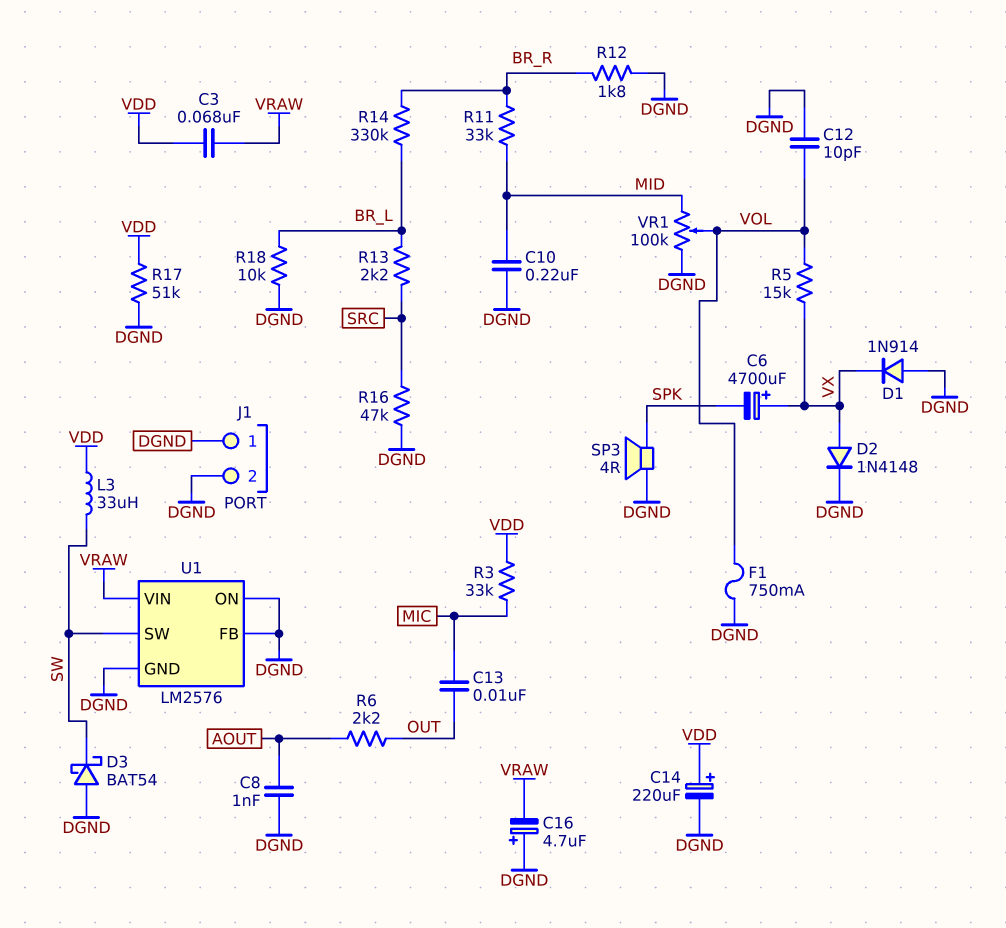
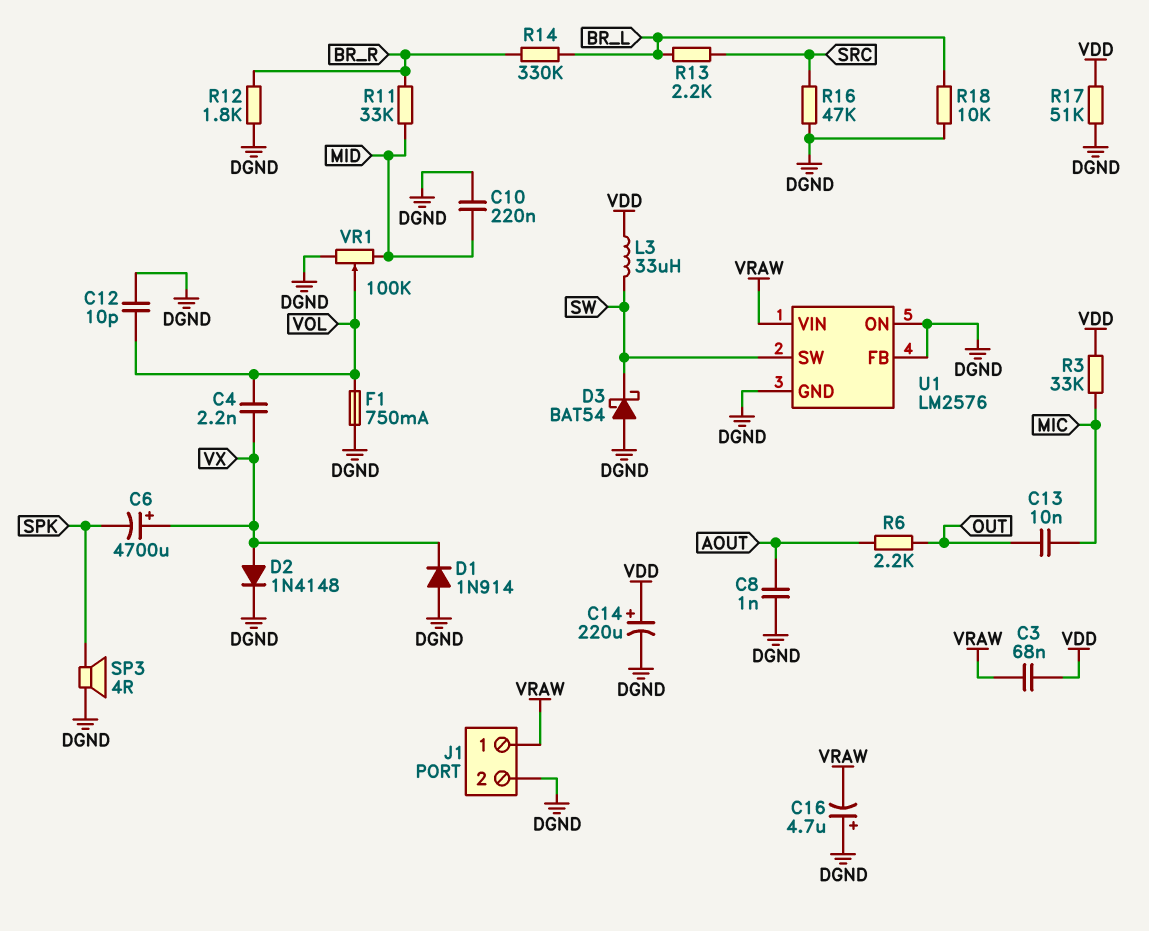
C4: none -> 2.2nF (VOL, VX)
J1 pin 1: DGND -> VRAW
R5: 15k (VOL, VX) -> none

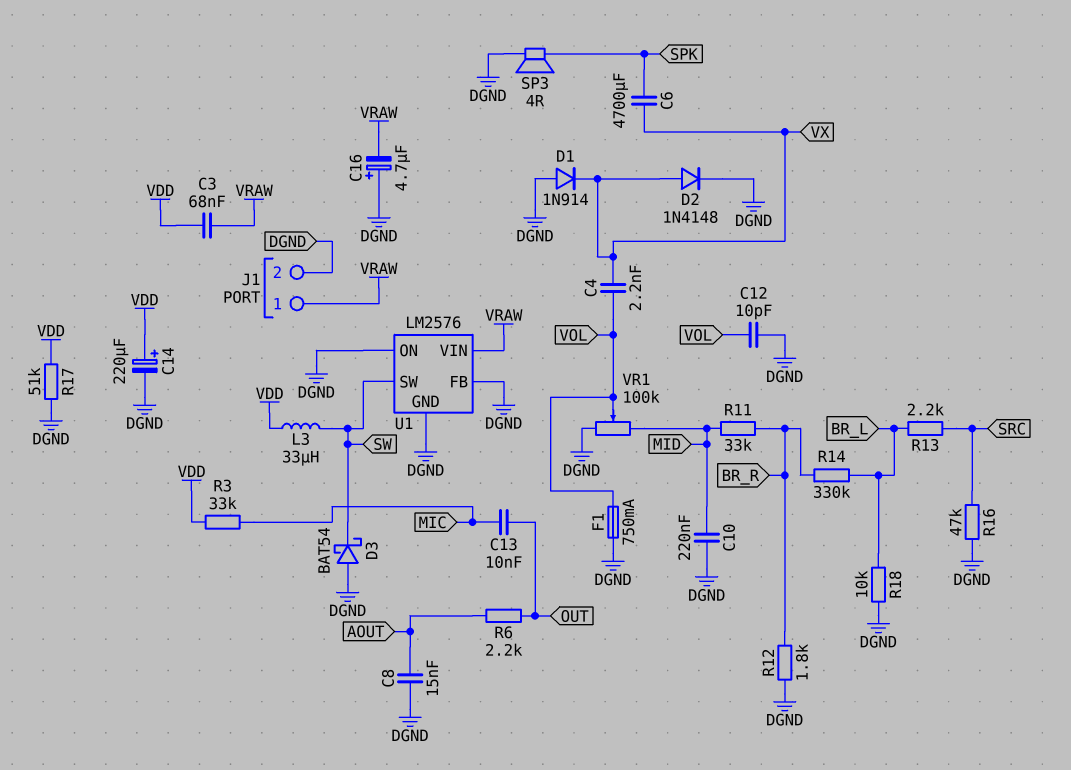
C6: 4700uF (plus VX, minus SPK) -> 4700uF (SPK, VX)
C8: 1nF (AOUT, DGND) -> 15nF (AOUT, DGND)

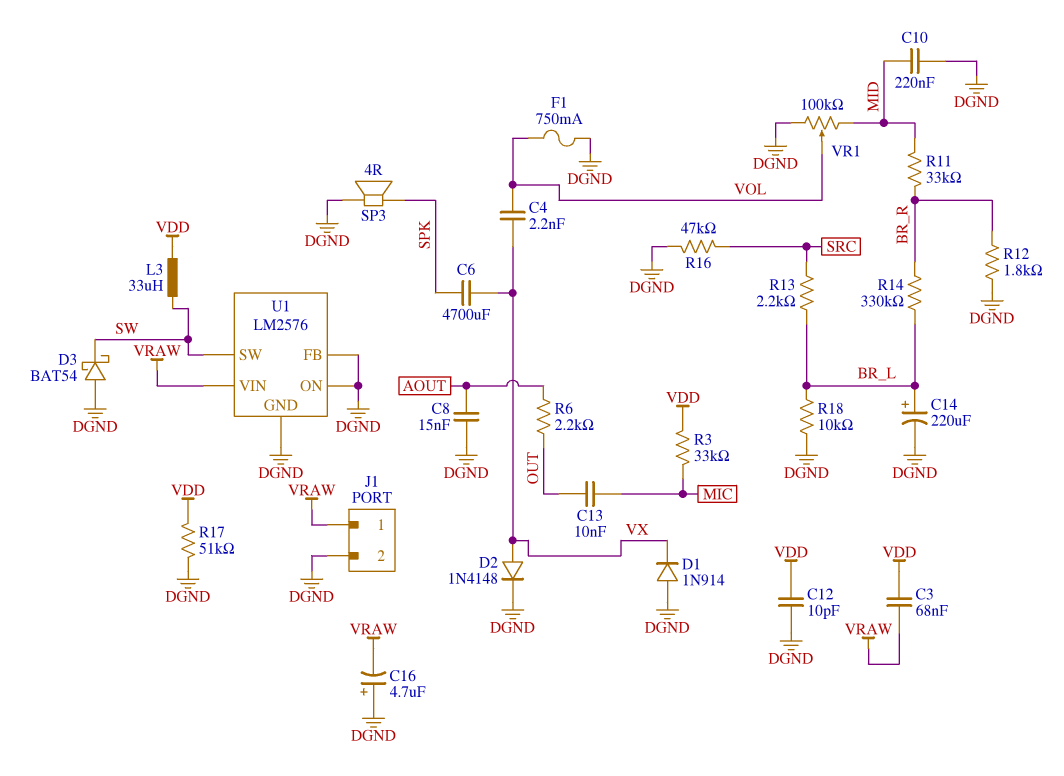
C12: 10pF (DGND, VOL) -> 10pF (DGND, VDD)
C14: 220uF (plus VDD, minus DGND) -> 220uF (plus BR_L, minus DGND)

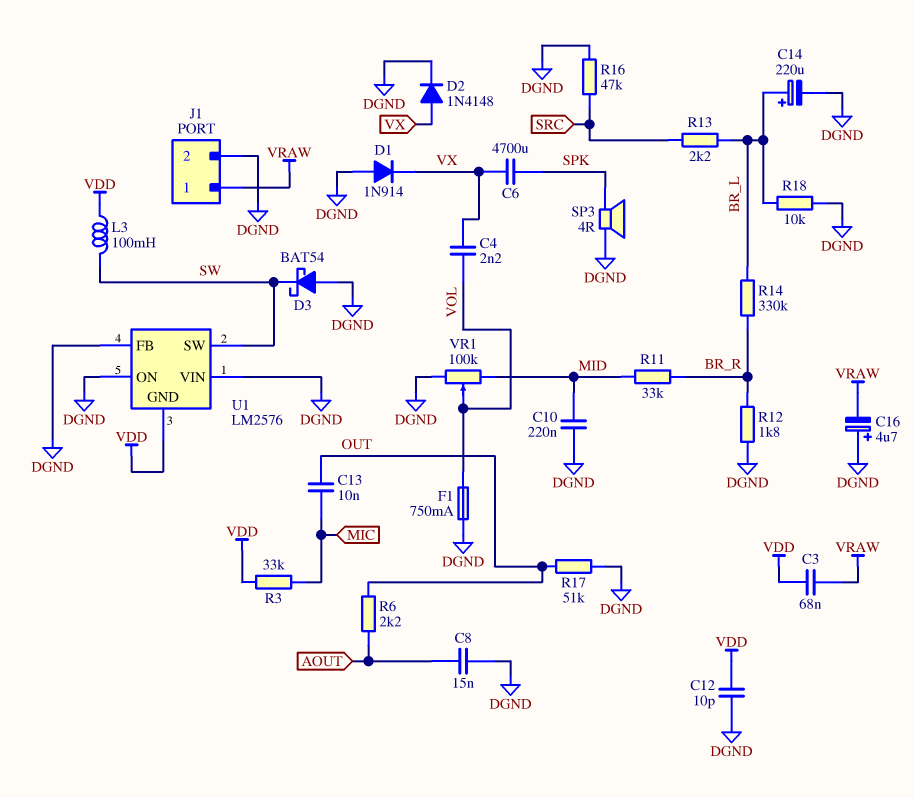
L3: 33uH (SW, VDD) -> 100mH (SW, VDD)
R17: 51k (DGND, VDD) -> 51k (DGND, OUT)
U1 pin GND: DGND -> VDD
U1 pin VIN: VRAW -> DGND

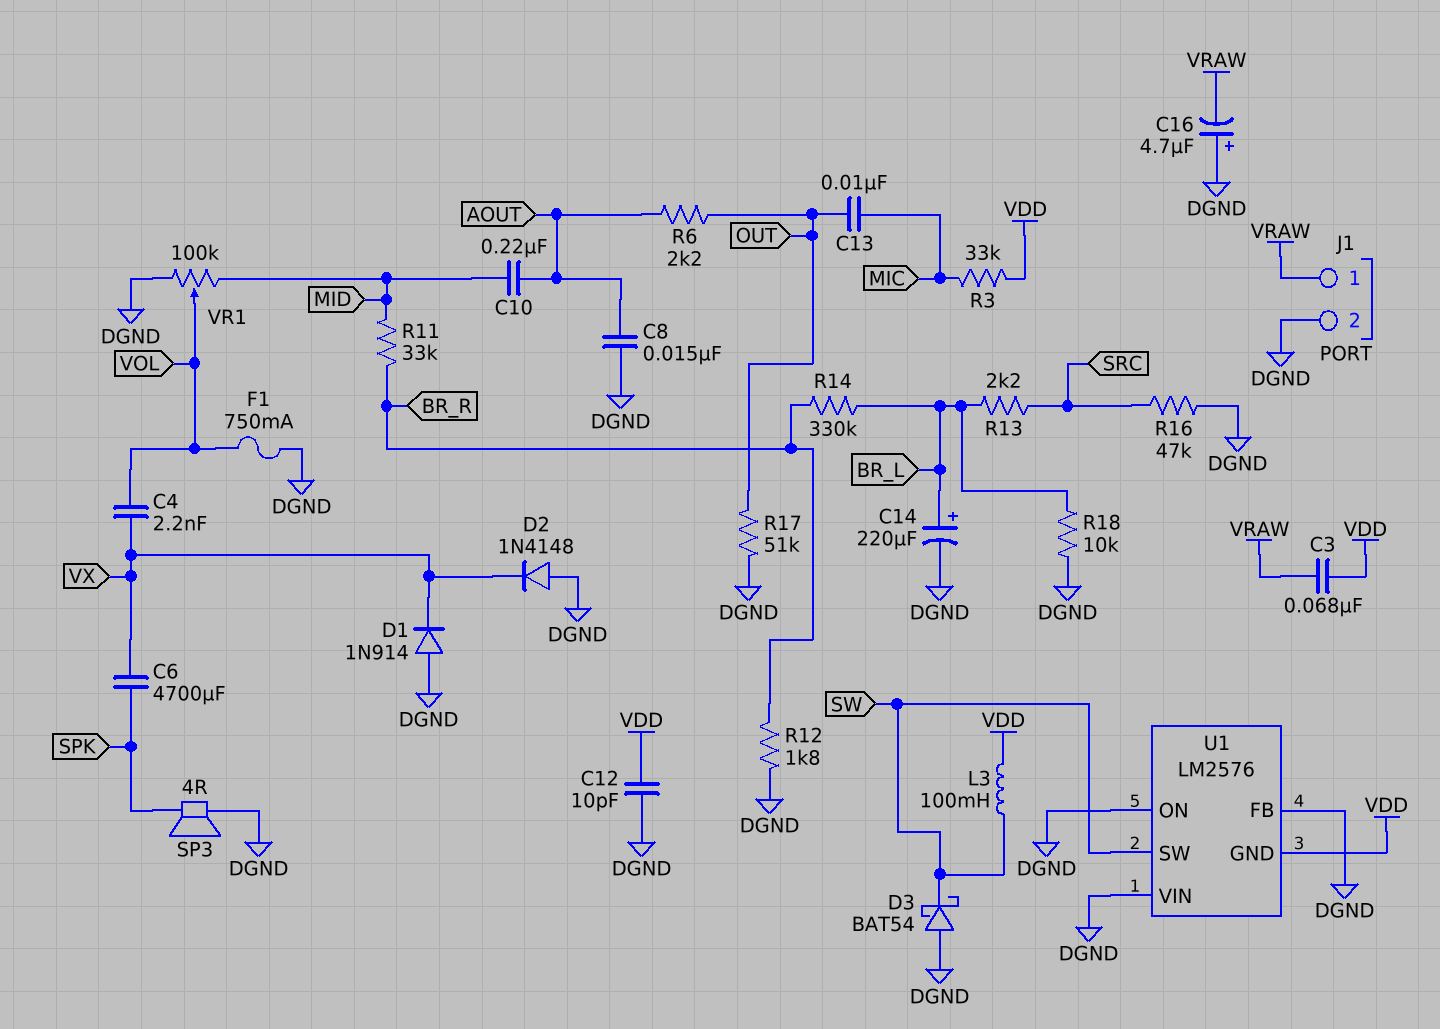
C10: 220nF (DGND, MID) -> 220nF (AOUT, MID)
D2: diode 1N4148 (A VX, K DGND) -> diode 1N4148 (A DGND, K VX)

